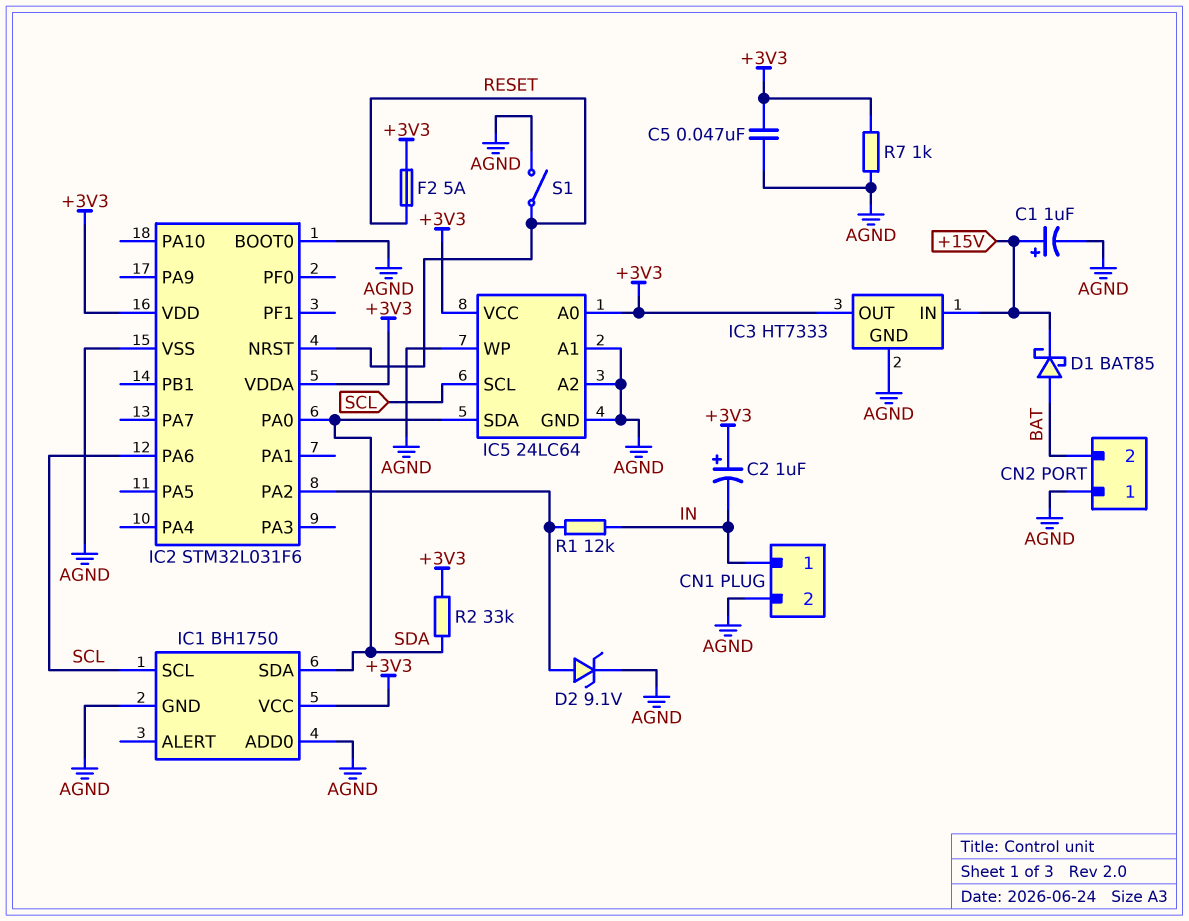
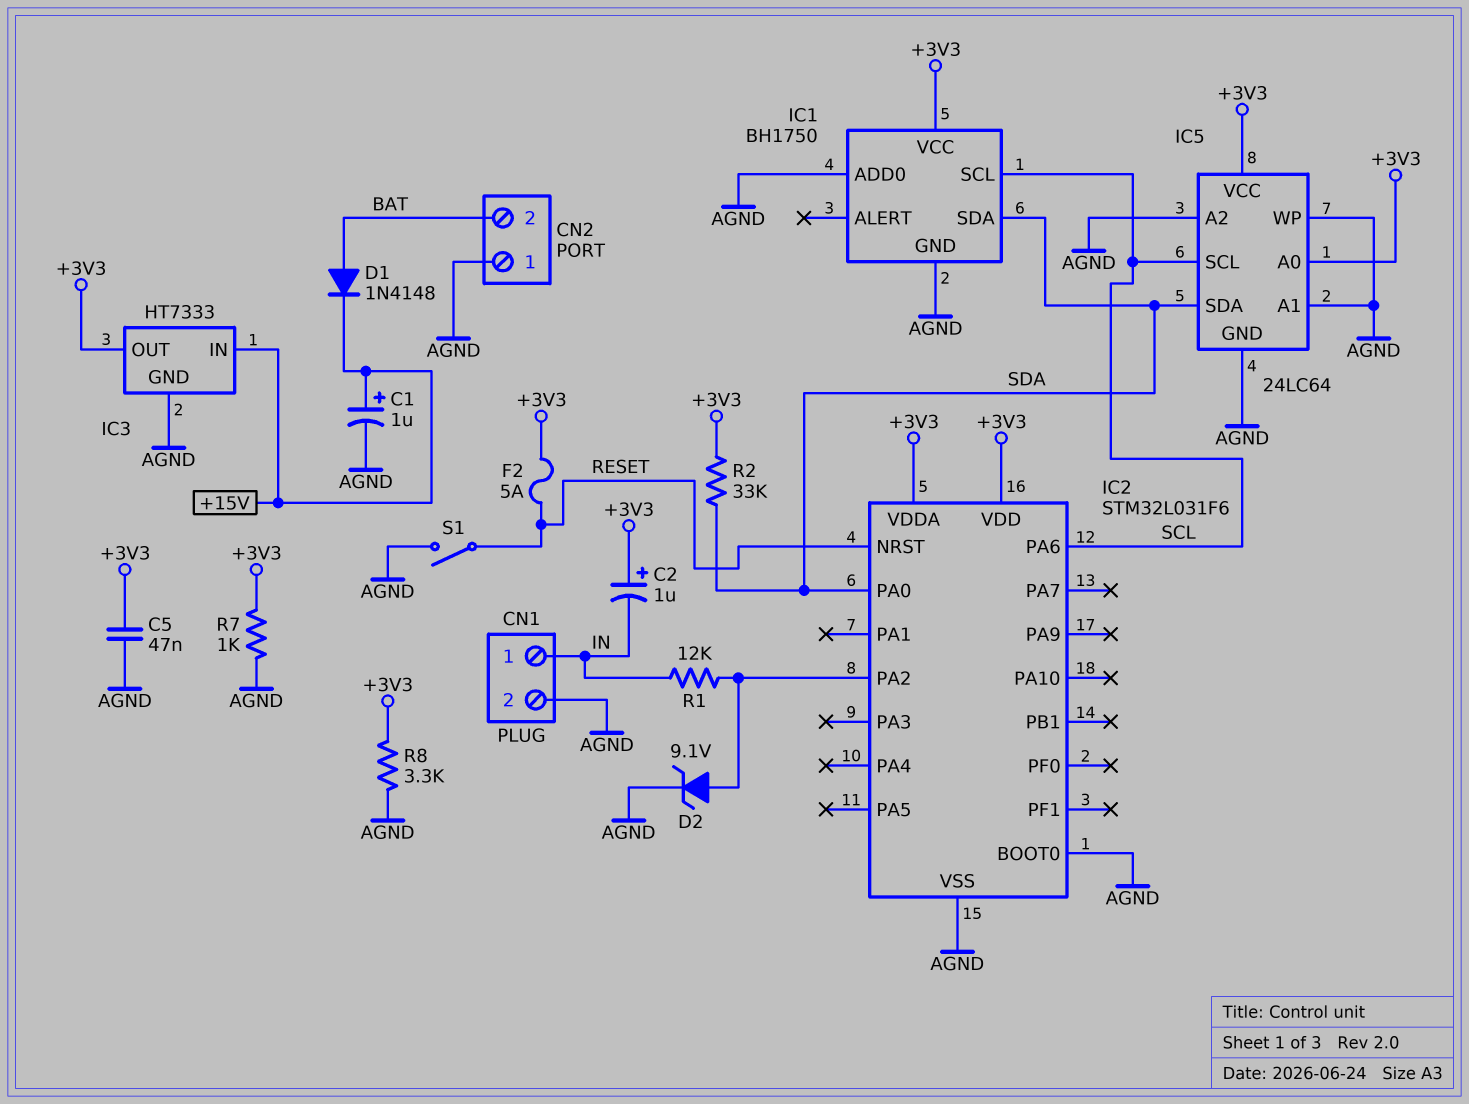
D1: schottky BAT85 (A BAT, K +15V) -> diode 1N4148 (A BAT, K +15V)
R8: none -> 3.3k (+3V3, AGND)

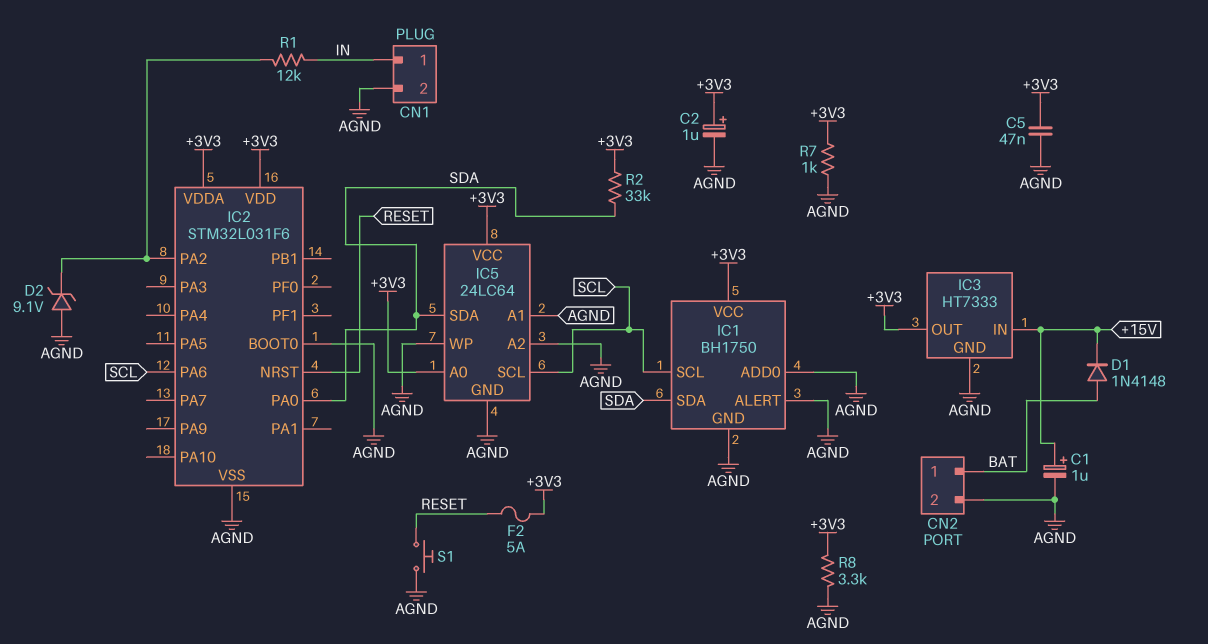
C2: 1uF (plus +3V3, minus IN) -> 1uF (plus +3V3, minus AGND)
CN2 pin 1: AGND -> BAT
CN2 pin 2: BAT -> AGND
D2: zener 9.1V (A IC2/PA2, K AGND) -> zener 9.1V (A AGND, K IC2/PA2)
IC1 pin ALERT: none -> AGND
S1: switch (AGND, RESET) -> button (AGND, RESET)

